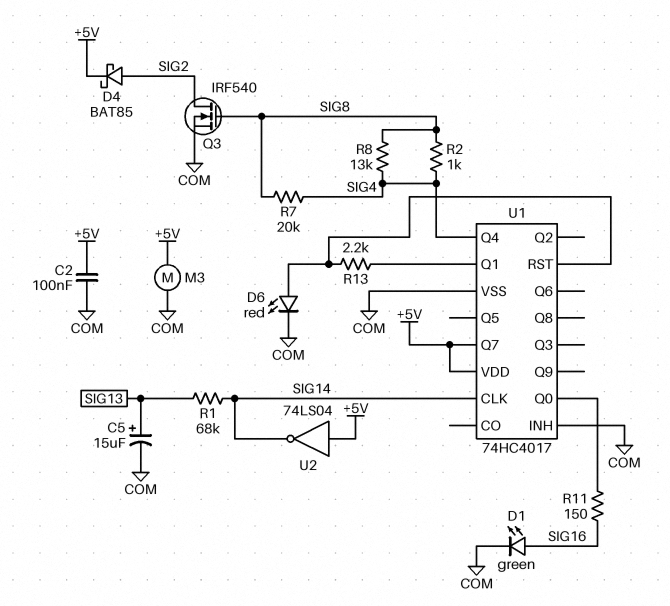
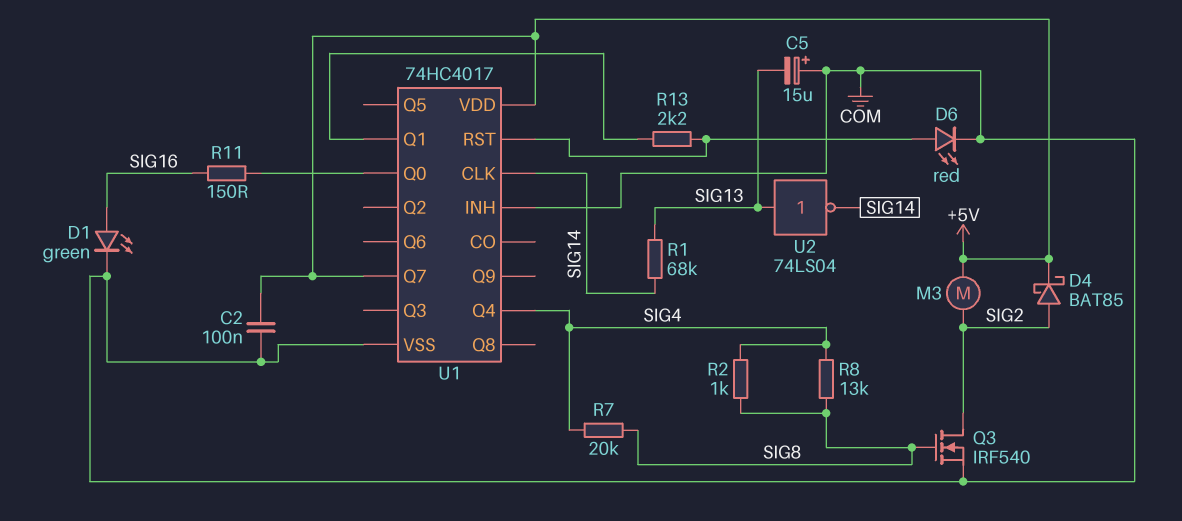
C5: 15uF (plus SIG13, minus COM) -> 15uF (plus COM, minus SIG13)
M3: motor (+5V, COM) -> motor (+5V, SIG2)
U2: NOT 74LS04 (in +5V, out SIG14) -> NOT 74LS04 (in SIG13, out SIG14)

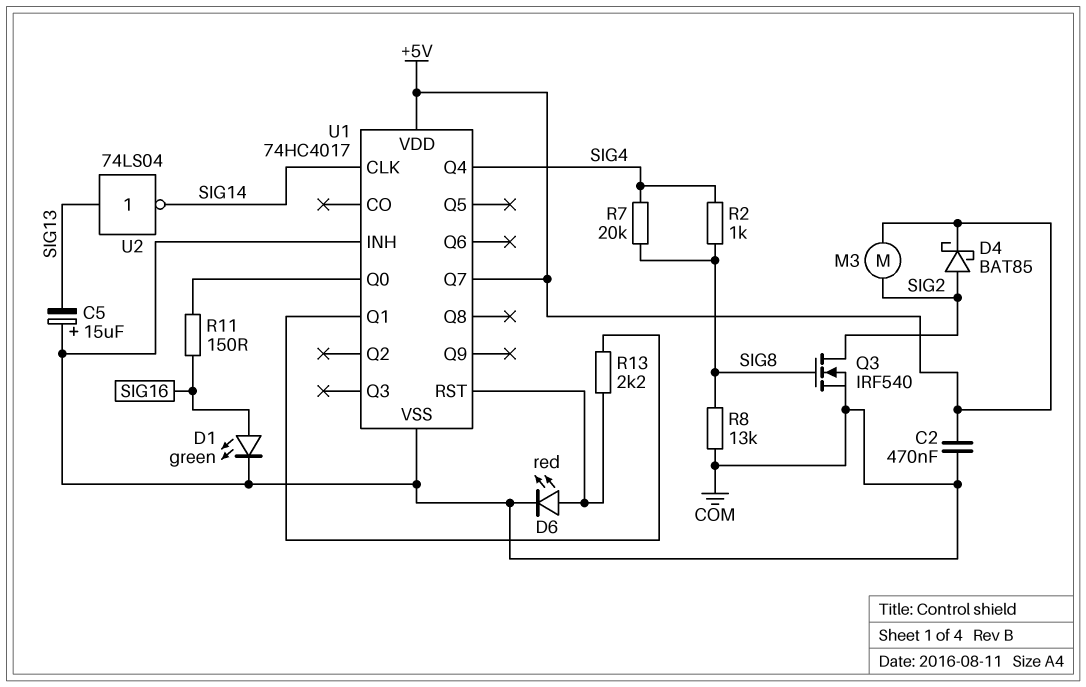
C2: 100nF (+5V, COM) -> 470nF (+5V, COM)
R1: 68k (SIG13, SIG14) -> none
R8: 13k (SIG4, SIG8) -> 13k (COM, SIG8)

